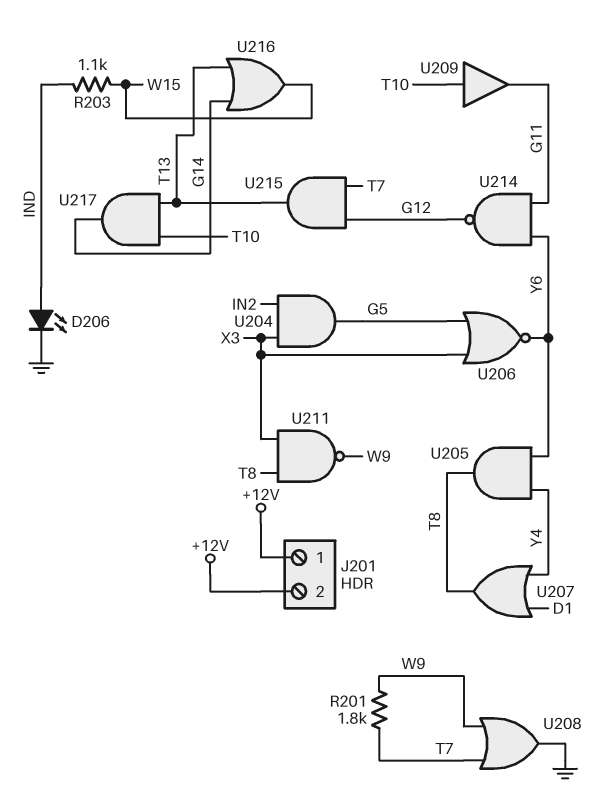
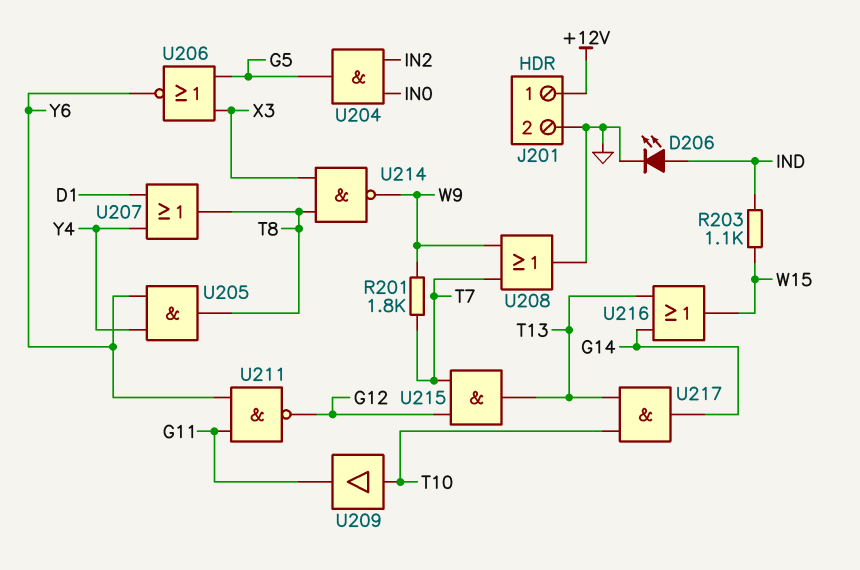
J201 pin 2: +12V -> GND
U204: AND (in IN2, in X3, out G5) -> AND (in IN0, in IN2, out G5)
U211: NAND (in T8, in X3, out W9) -> NAND (in G11, in Y6, out G12)
U214: NAND (in G11, in Y6, out G12) -> NAND (in T8, in X3, out W9)

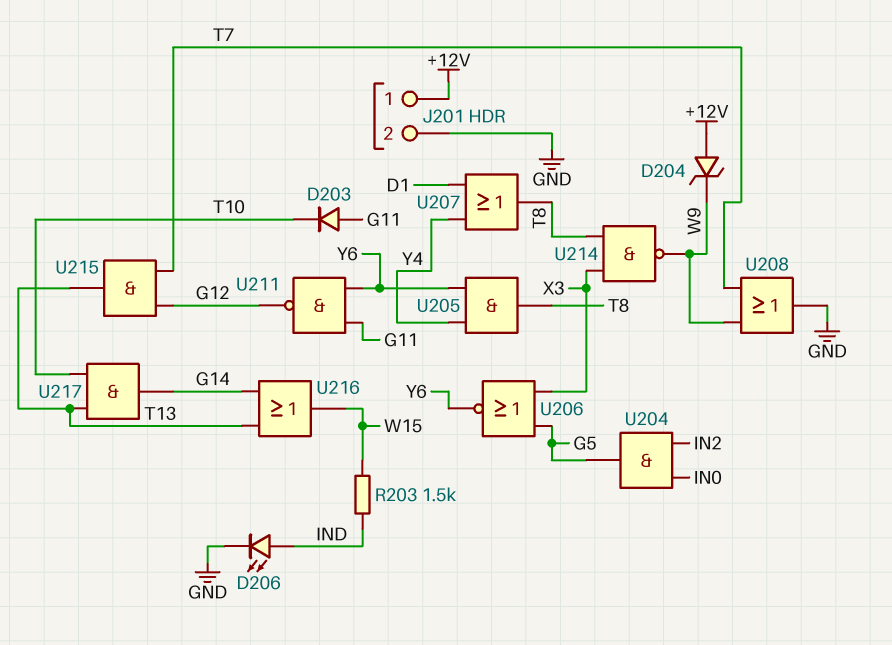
D203: none -> diode (A G11, K T10)
D204: none -> zener (A +12V, K W9)
R201: 1.8k (T7, W9) -> none
R203: 1.1k (IND, W15) -> 1.5k (IND, W15)
U209: buffer (in T10, out G11) -> none

